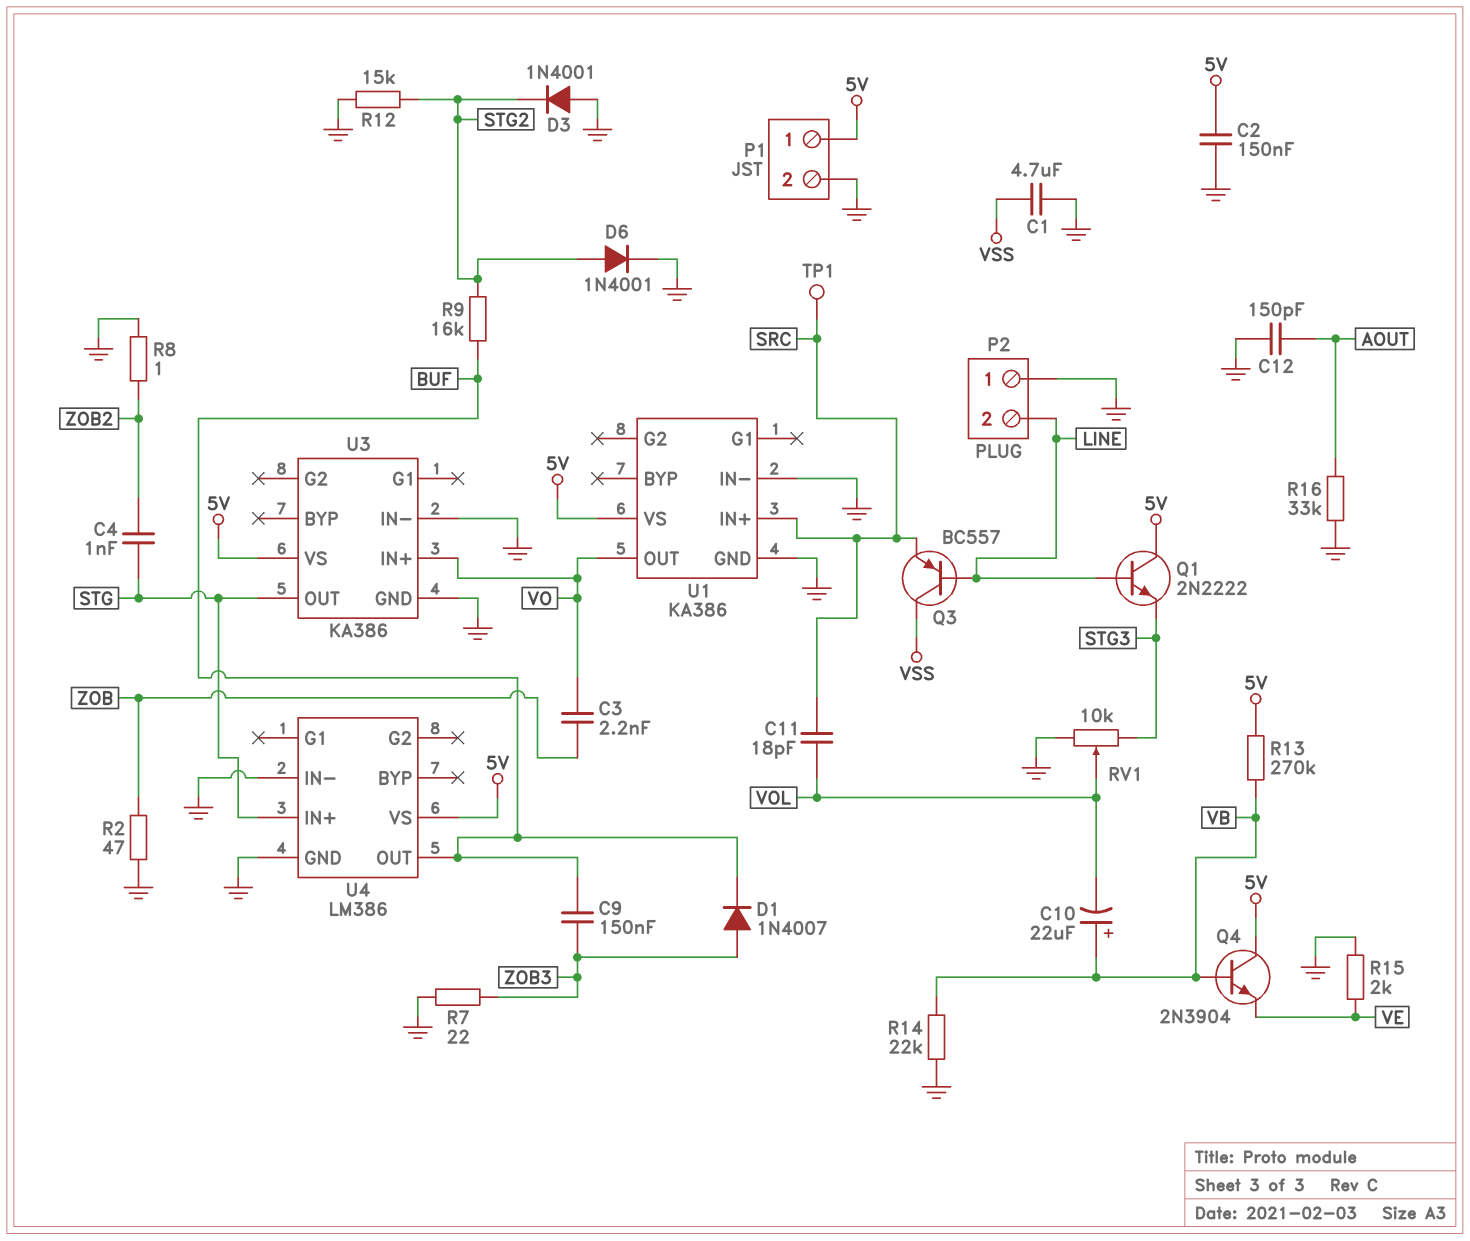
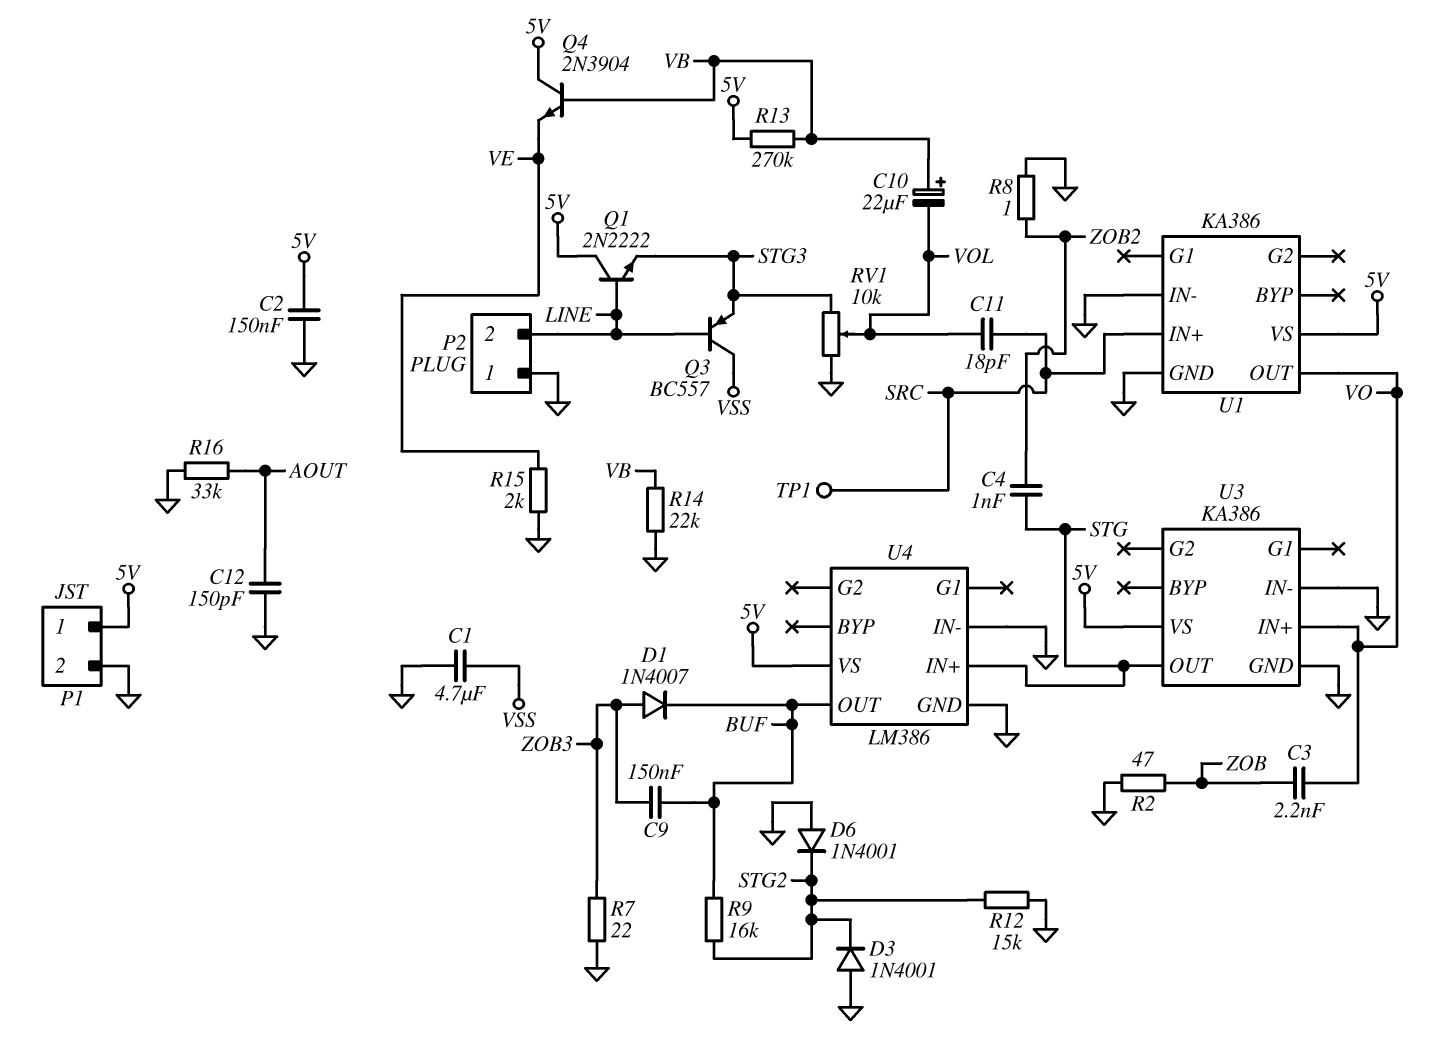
D6: diode 1N4001 (A STG2, K GND) -> diode 1N4001 (A GND, K STG2)
Q3: PNP BC557 (B LINE, C VSS, E SRC) -> PNP BC557 (B LINE, C VSS, E STG3)

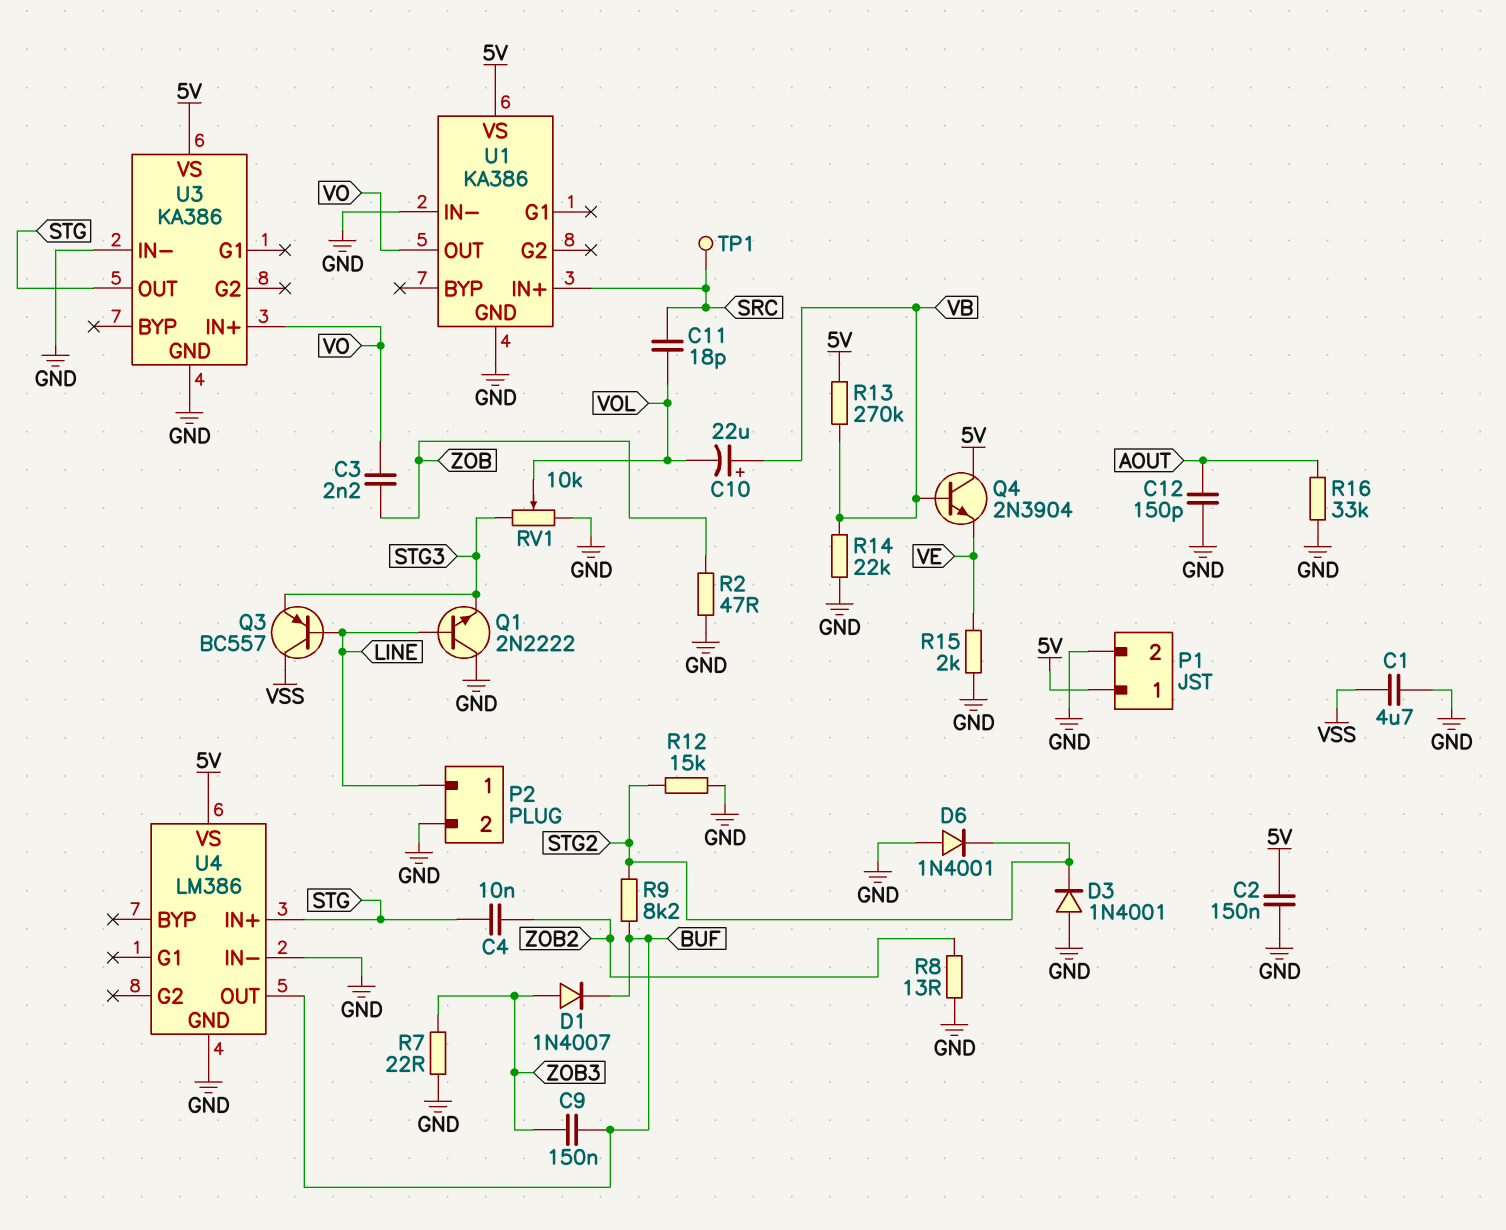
C4: 1nF (STG, ZOB2) -> 10nF (STG, ZOB2)
P2 pin 1: GND -> LINE
P2 pin 2: LINE -> GND
Q1: NPN 2N2222 (B LINE, C 5V, E STG3) -> NPN 2N2222 (B LINE, C GND, E STG3)
R8: 1 (GND, ZOB2) -> 13 (GND, ZOB2)
R9: 16k (BUF, STG2) -> 8.2k (BUF, STG2)

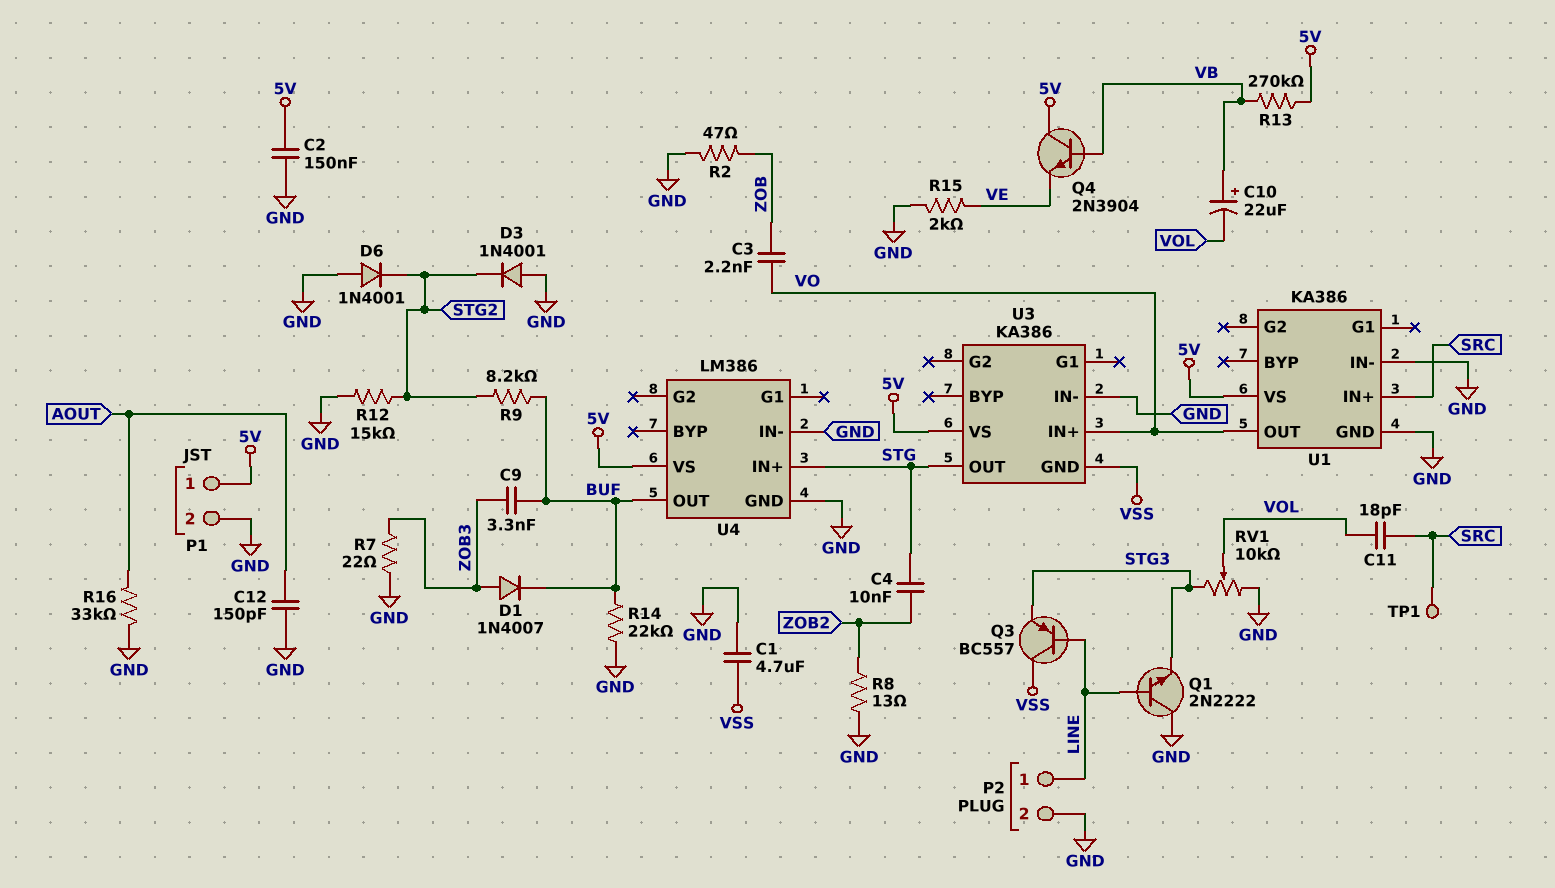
C9: 150nF (BUF, ZOB3) -> 3.3nF (BUF, ZOB3)
R14: 22k (GND, VB) -> 22k (BUF, GND)
U3 pin GND: GND -> VSS

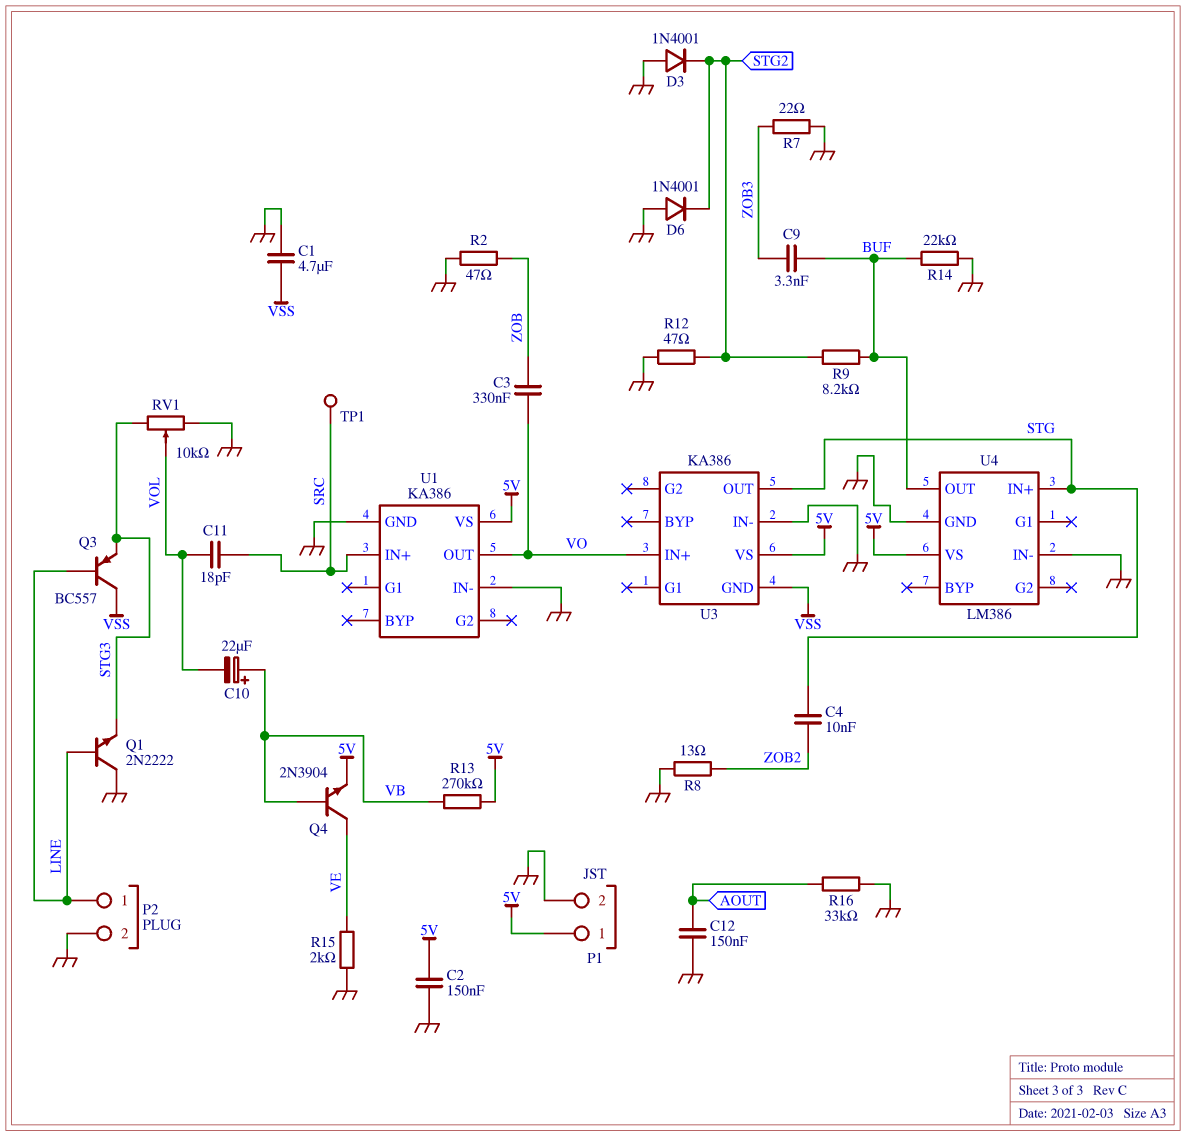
C3: 2.2nF (VO, ZOB) -> 330nF (VO, ZOB)
C12: 150pF (AOUT, GND) -> 150nF (AOUT, GND)
D1: diode 1N4007 (A ZOB3, K BUF) -> none
Q4: NPN 2N3904 (B VB, C 5V, E VE) -> NPN 2N3904 (B VB, C VE, E 5V)
R12: 15k (GND, STG2) -> 47 (GND, STG2)

